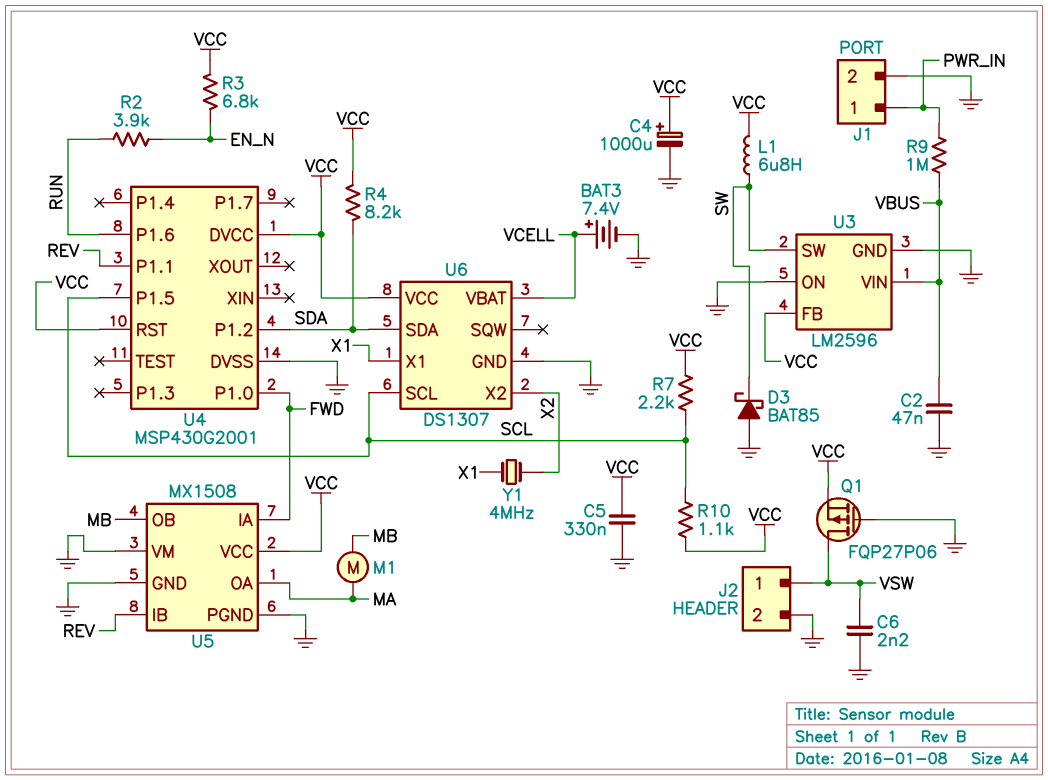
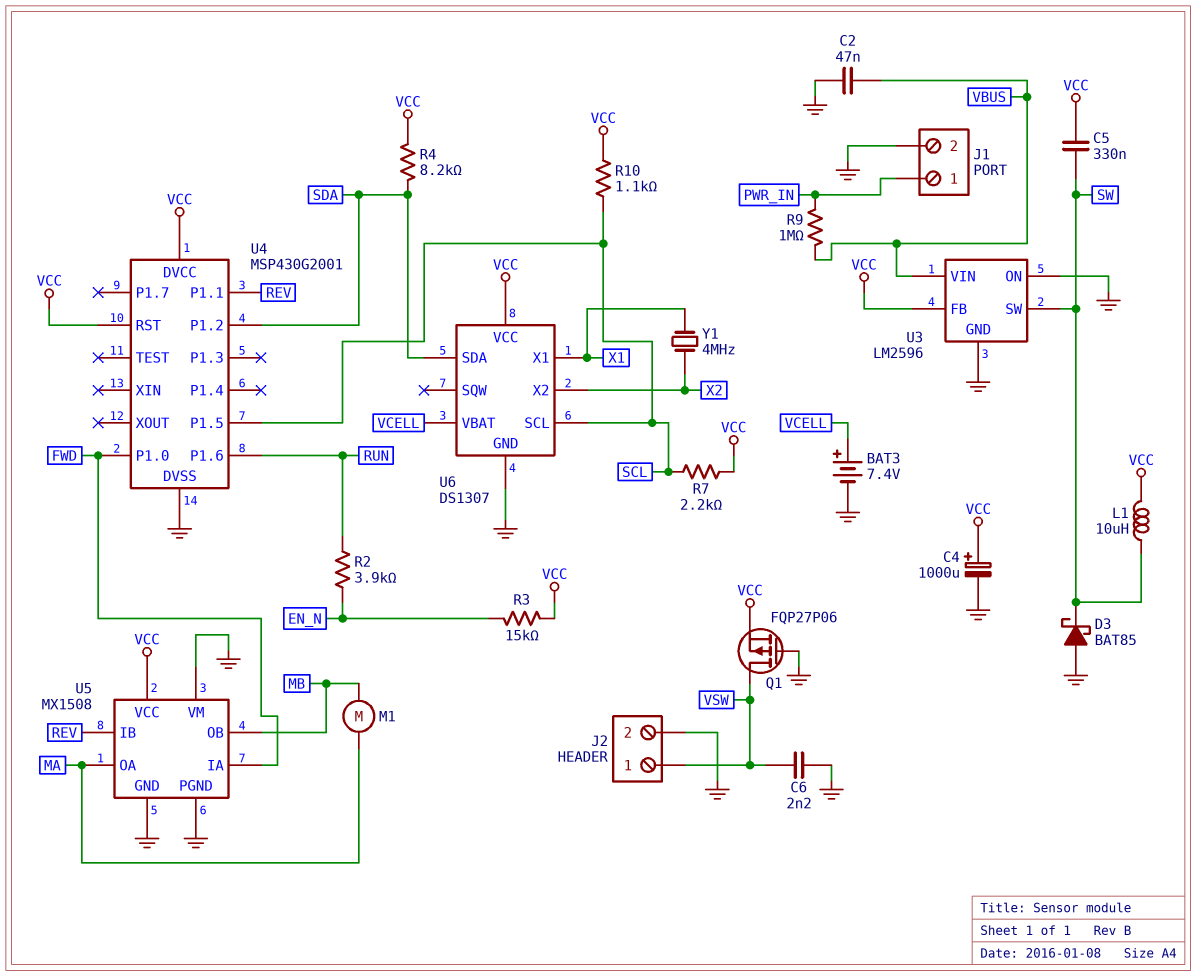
C5: 330nF (GND, VCC) -> 330nF (SW, VCC)
L1: 6.8uH (SW, VCC) -> 10uH (SW, VCC)
R3: 6.8k (EN_N, VCC) -> 15k (EN_N, VCC)

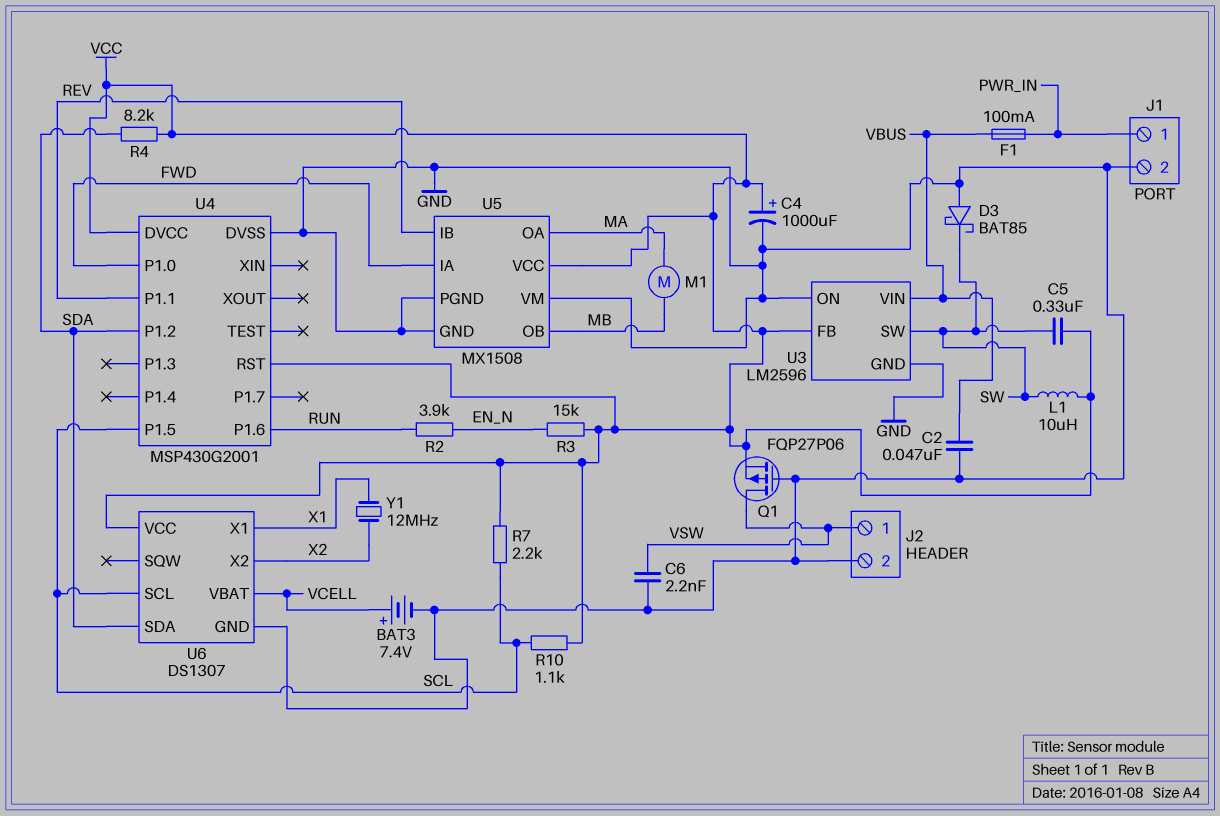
F1: none -> 100mA (PWR_IN, VBUS)
R9: 1M (PWR_IN, VBUS) -> none
Y1: 4MHz (X1, X2) -> 12MHz (X1, X2)

